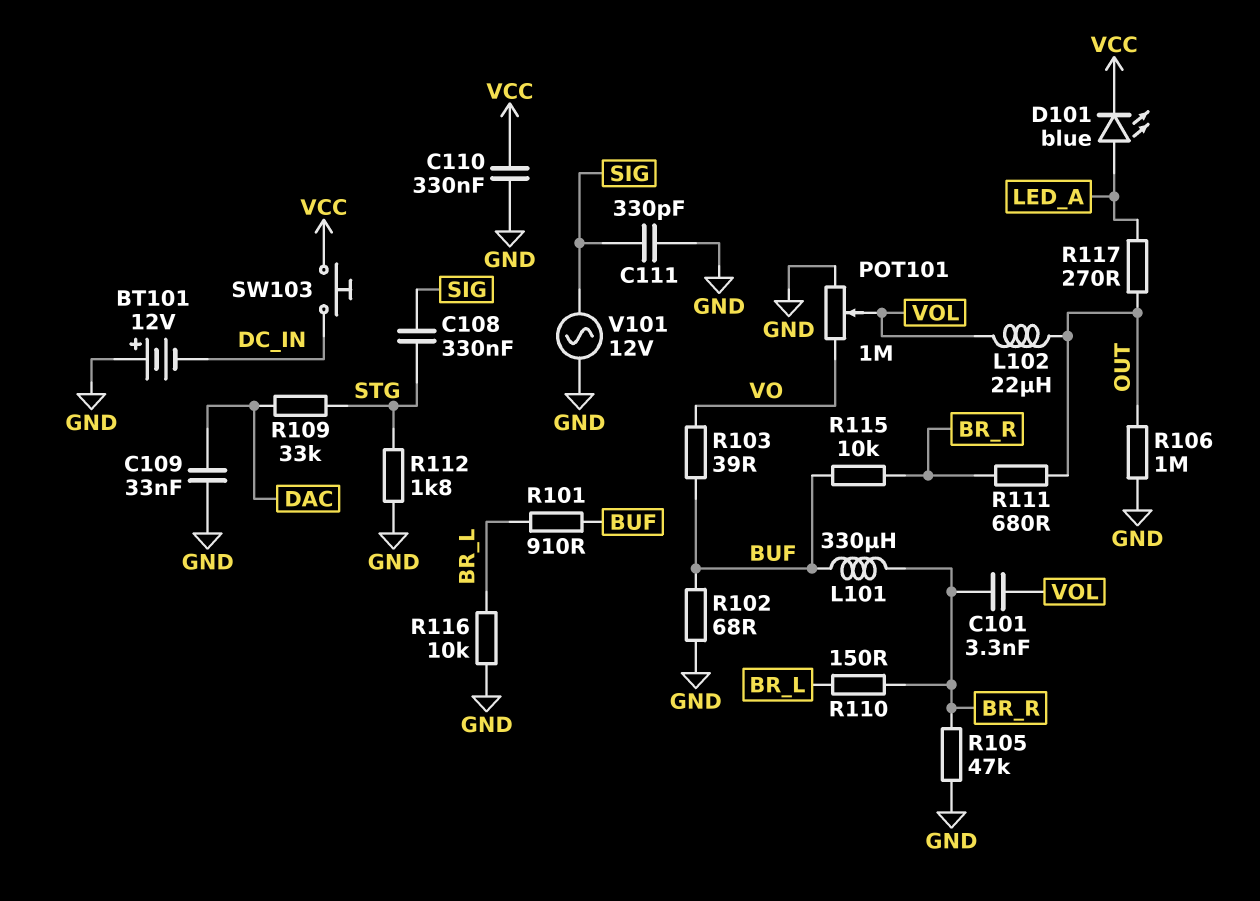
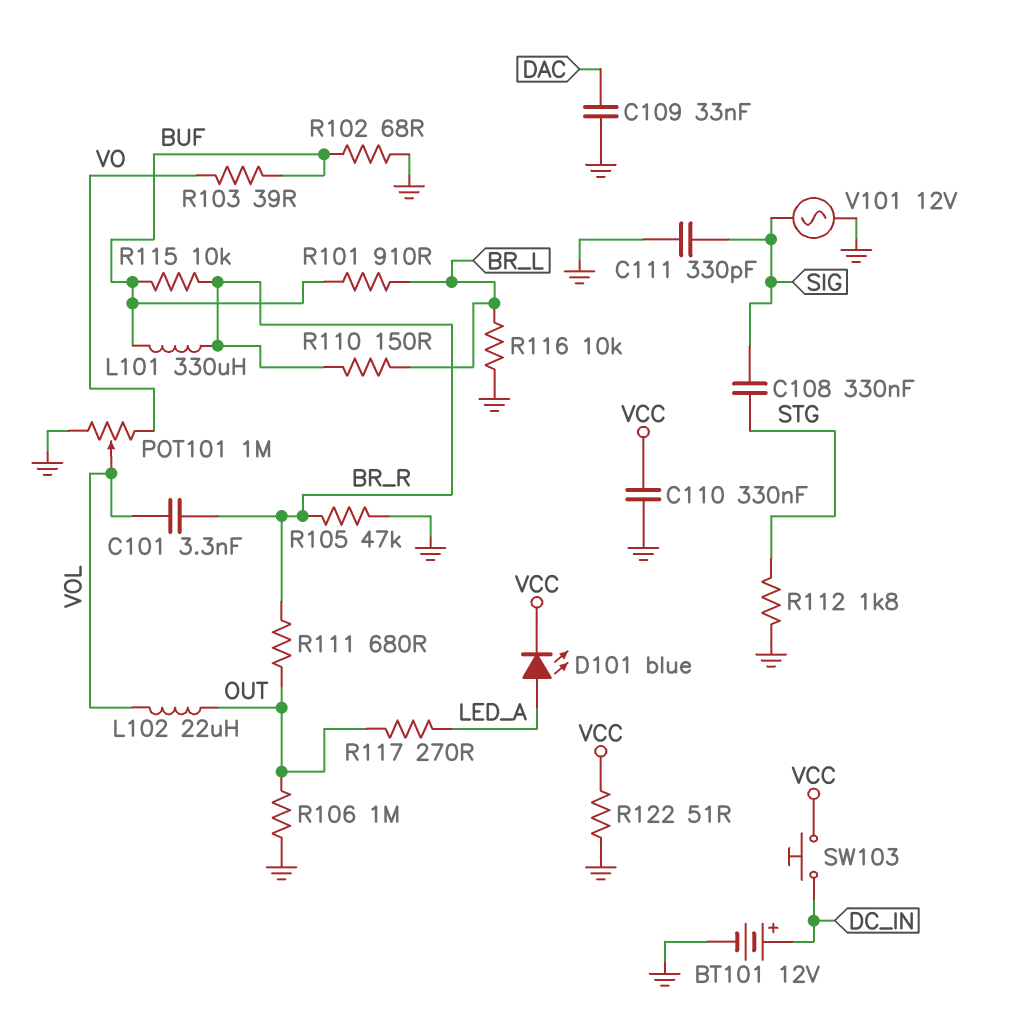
BT101: 12V (plus GND, minus DC_IN) -> 12V (plus DC_IN, minus GND)
R109: 33k (DAC, STG) -> none
R122: none -> 51 (GND, VCC)

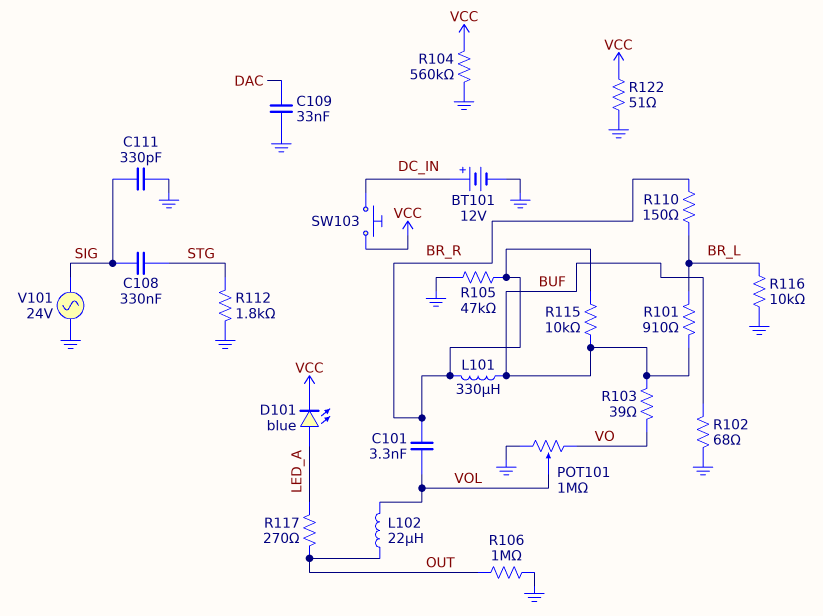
C110: 330nF (GND, VCC) -> none
R104: none -> 560k (GND, VCC)
R111: 680 (BR_R, OUT) -> none
V101: AC 12V (GND, SIG) -> AC 24V (GND, SIG)

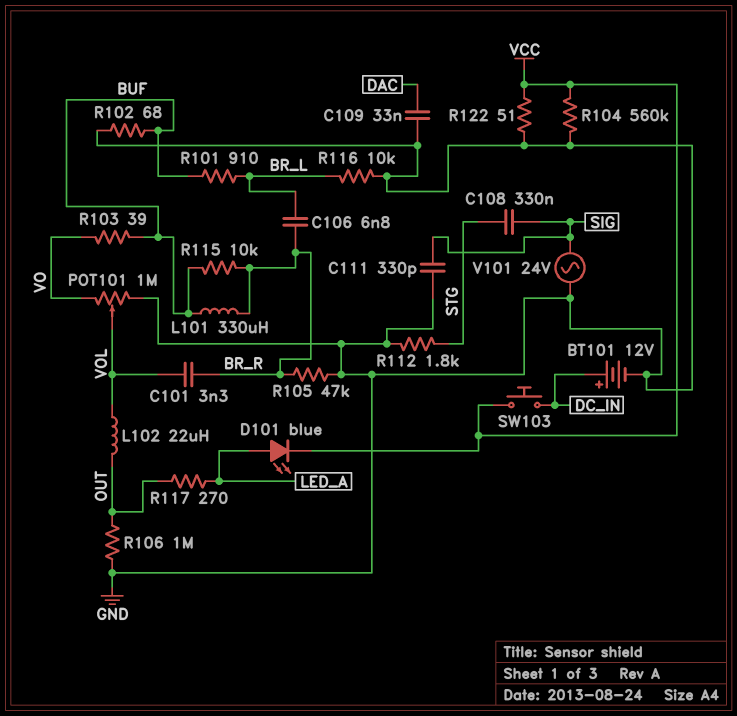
C106: none -> 6.8nF (BR_L, BR_R)
R110: 150 (BR_L, BR_R) -> none

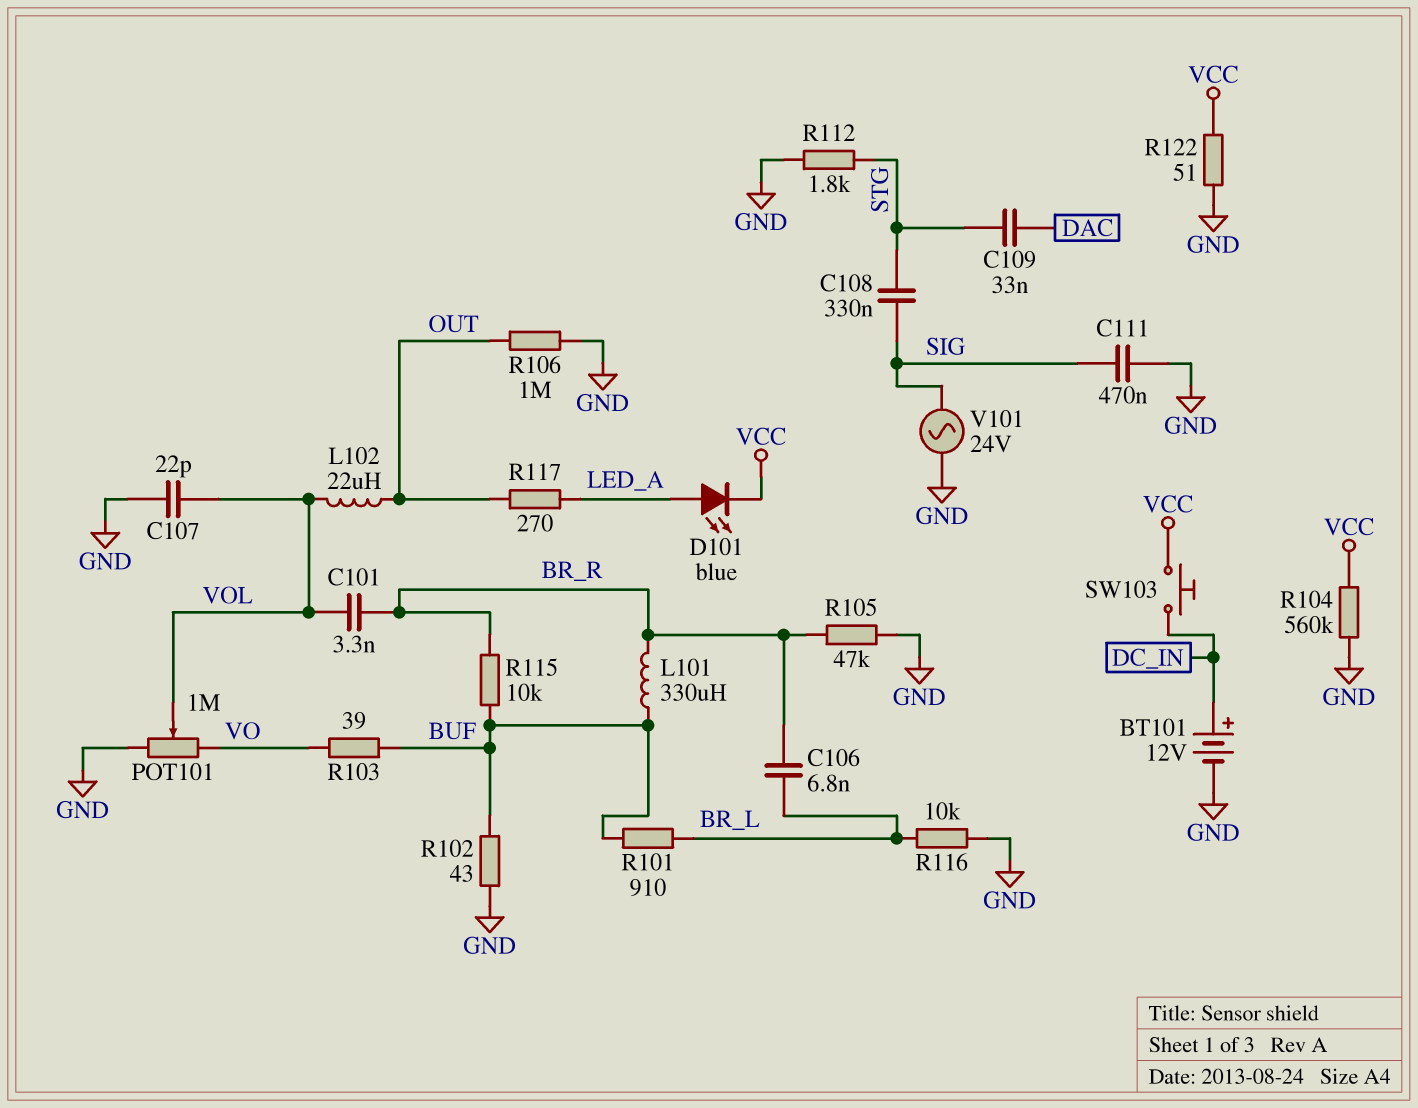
C107: none -> 22pF (GND, VOL)
C109: 33nF (DAC, GND) -> 33nF (DAC, STG)
C111: 330pF (GND, SIG) -> 470nF (GND, SIG)
R102: 68 (BUF, GND) -> 43 (BUF, GND)

